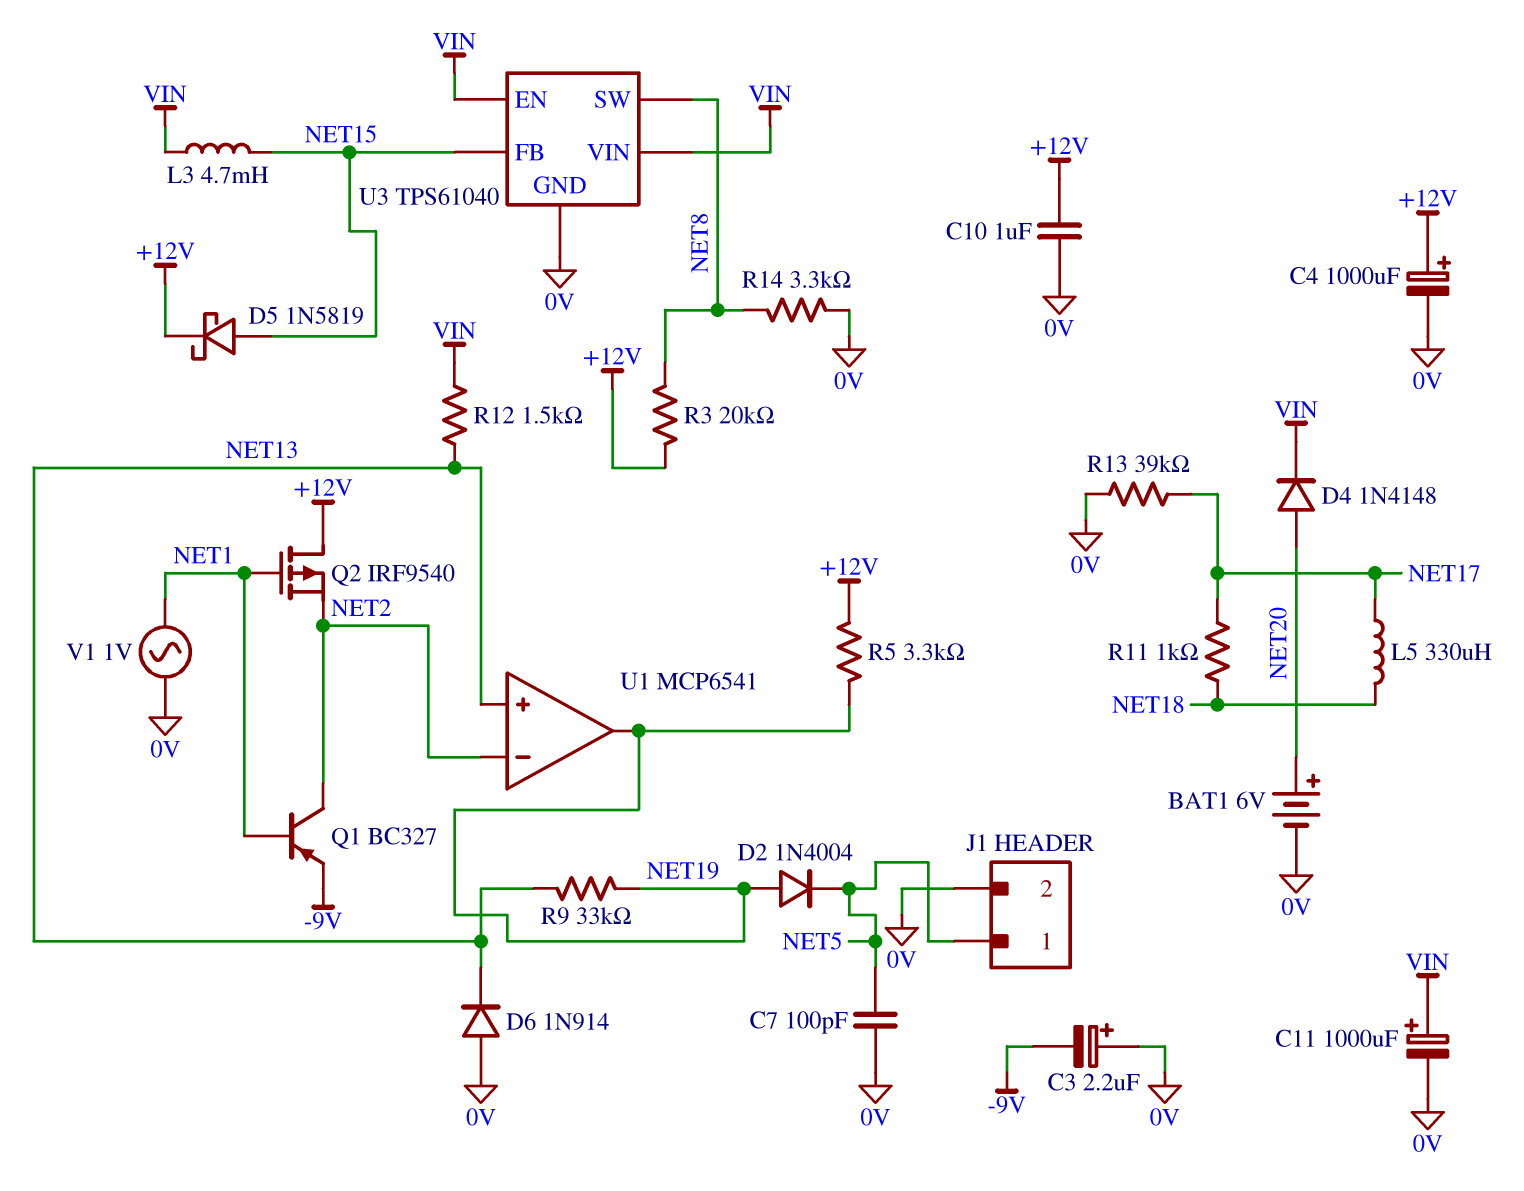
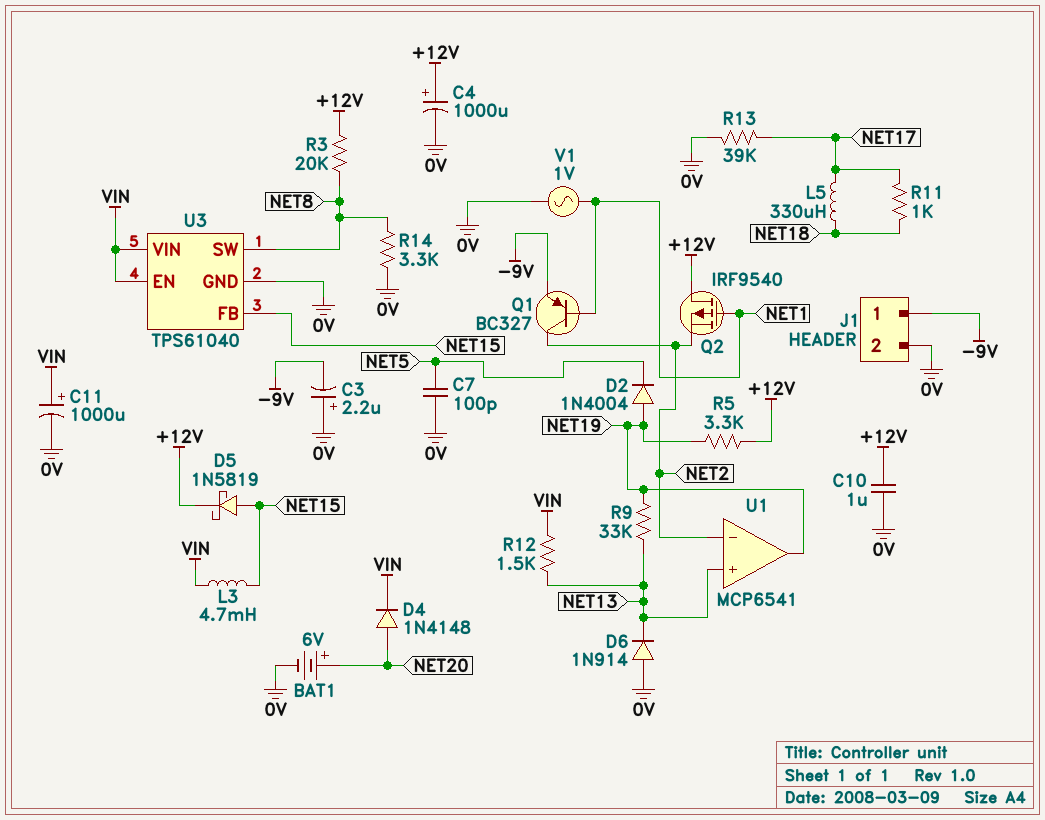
J1 pin 1: NET5 -> -9V

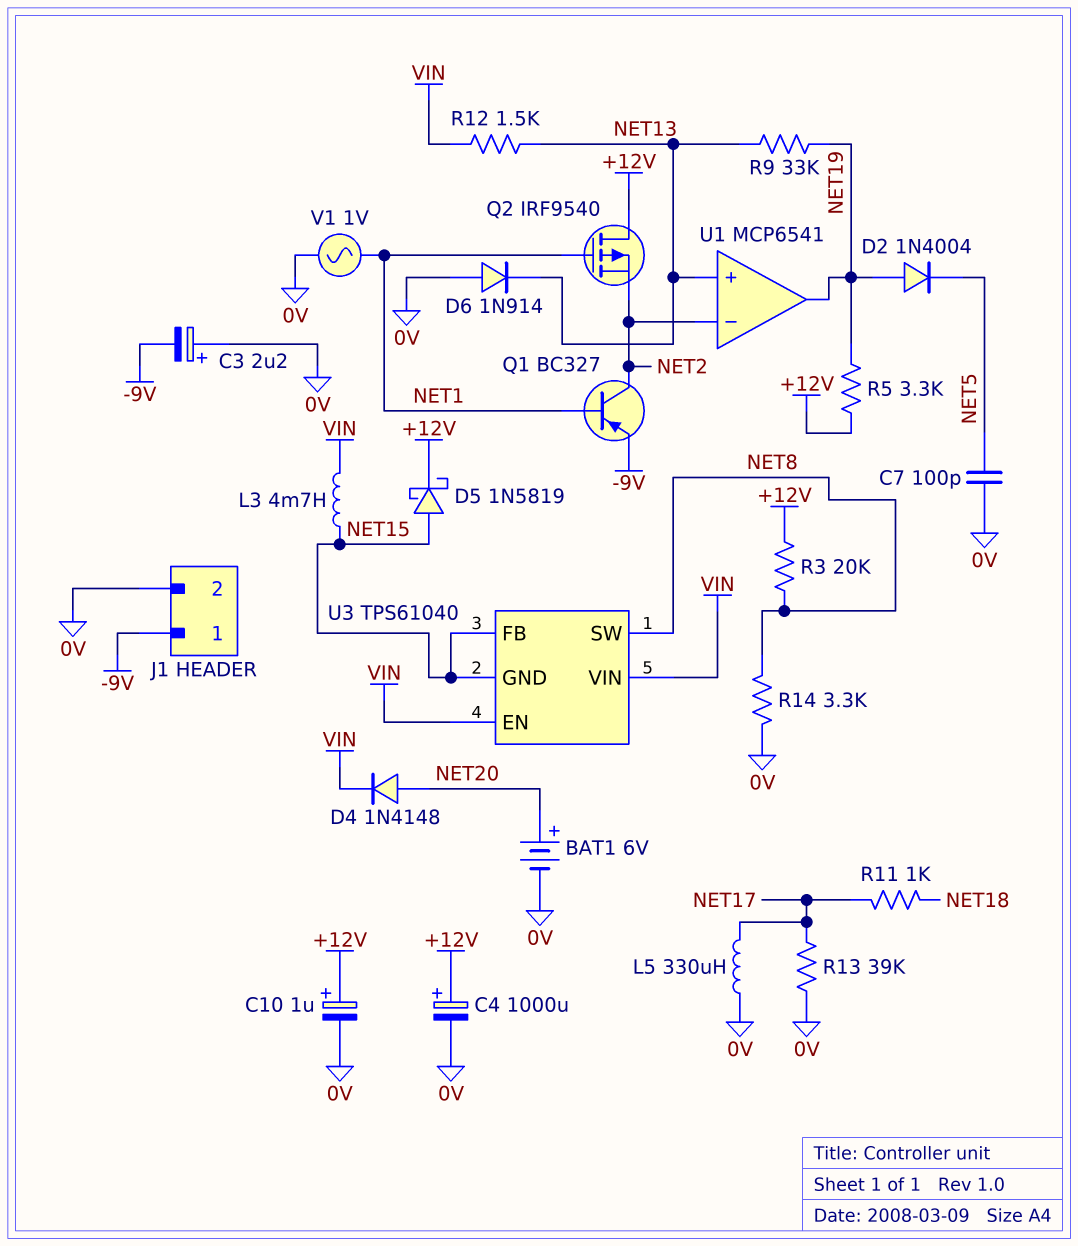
C10: 1uF (+12V, 0V) -> 1uF (plus +12V, minus 0V)
C11: 1000uF (plus VIN, minus 0V) -> none
L5: 330uH (NET17, NET18) -> 330uH (0V, NET17)
U3 pin GND: 0V -> NET15

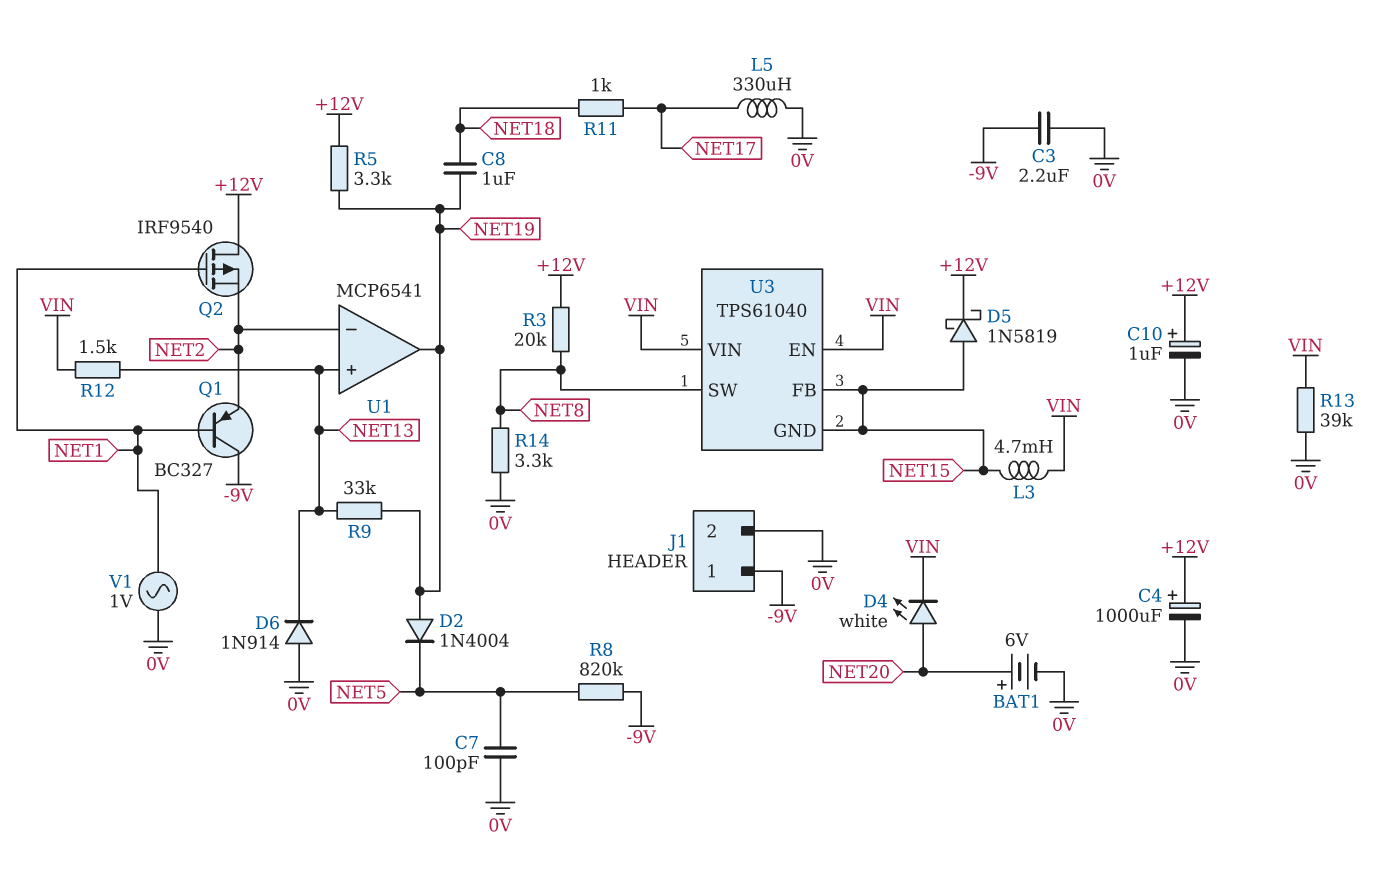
C3: 2.2uF (plus 0V, minus -9V) -> 2.2uF (-9V, 0V)
C8: none -> 1uF (NET18, NET19)
D4: diode 1N4148 (A NET20, K VIN) -> LED white (A NET20, K VIN)
Q1: PNP BC327 (B NET1, C NET2, E -9V) -> PNP BC327 (B NET1, C -9V, E NET2)
R8: none -> 820k (-9V, NET5)
R13: 39k (0V, NET17) -> 39k (0V, VIN)

